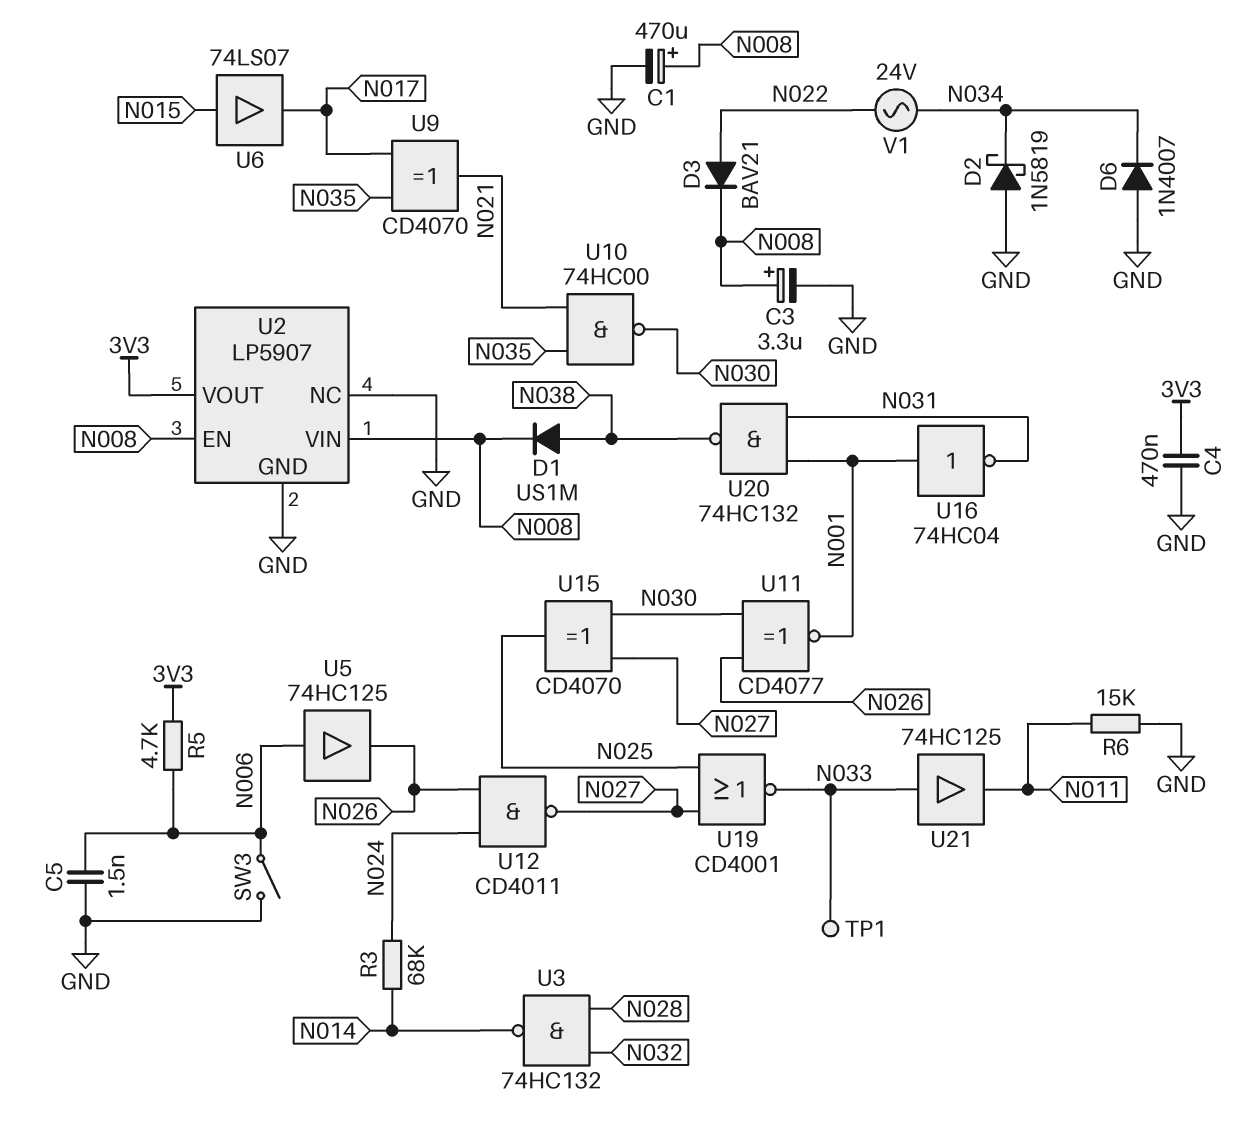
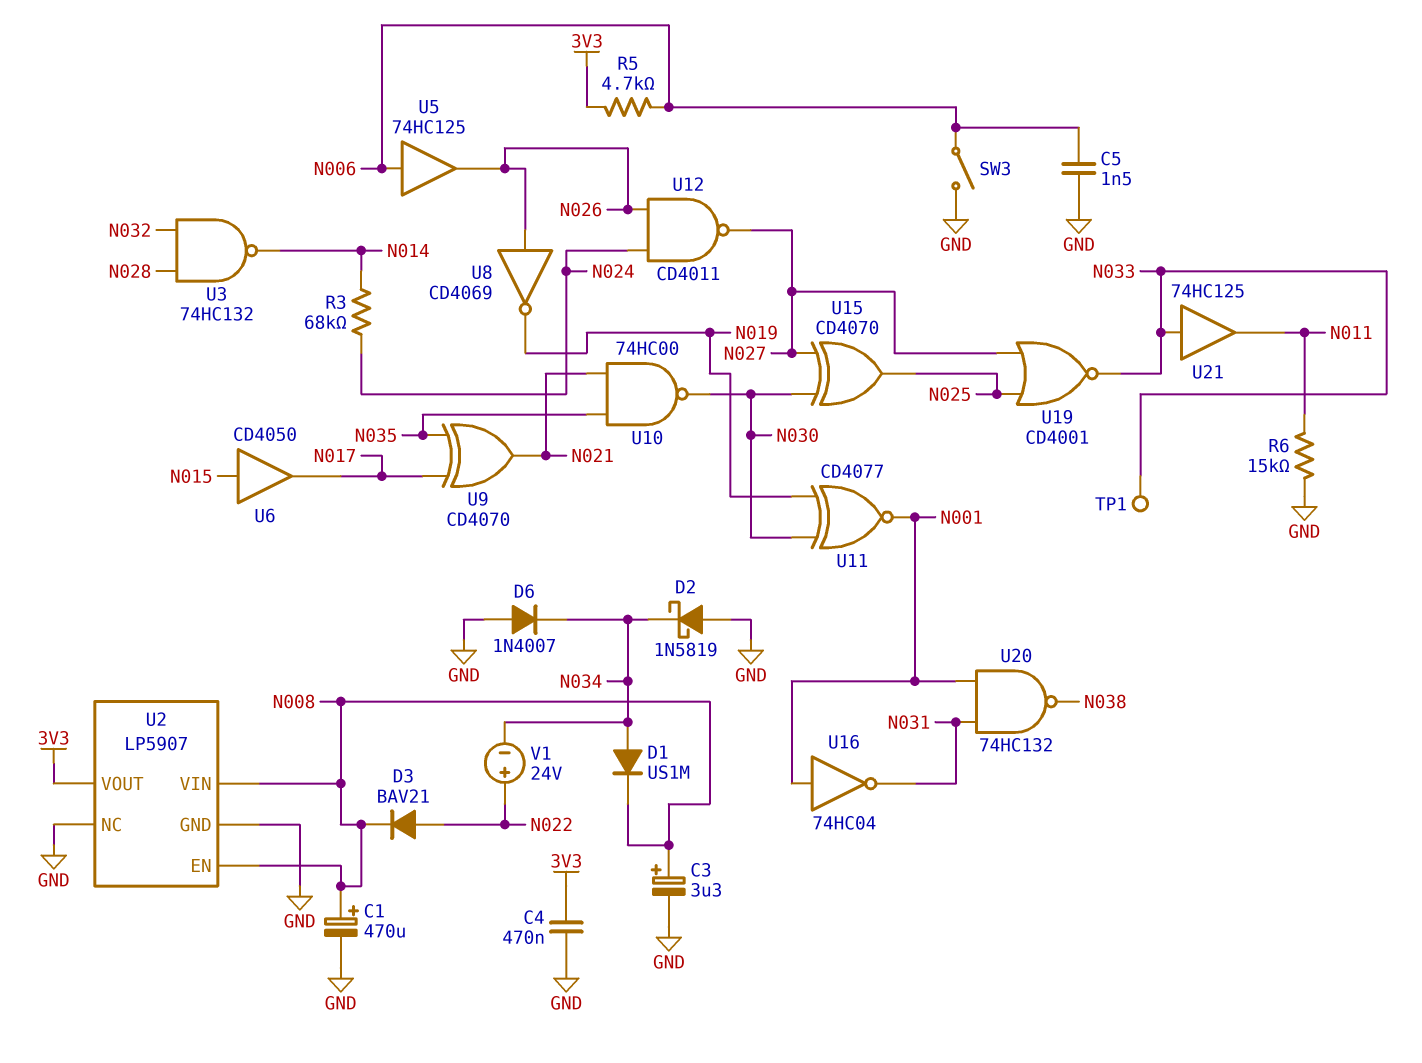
D1: diode US1M (A N038, K N008) -> diode US1M (A N034, K N008)
U6: buffer 74LS07 (in N015, out N017) -> buffer CD4050 (in N015, out N017)
U8: none -> NOT CD4069 (in N026, out N019)
U11: XNOR CD4077 (in N026, in N030, out N001) -> XNOR CD4077 (in N019, in N030, out N001)
V1: AC 24V (N022, N034) -> 24V (plus N022, minus N034)

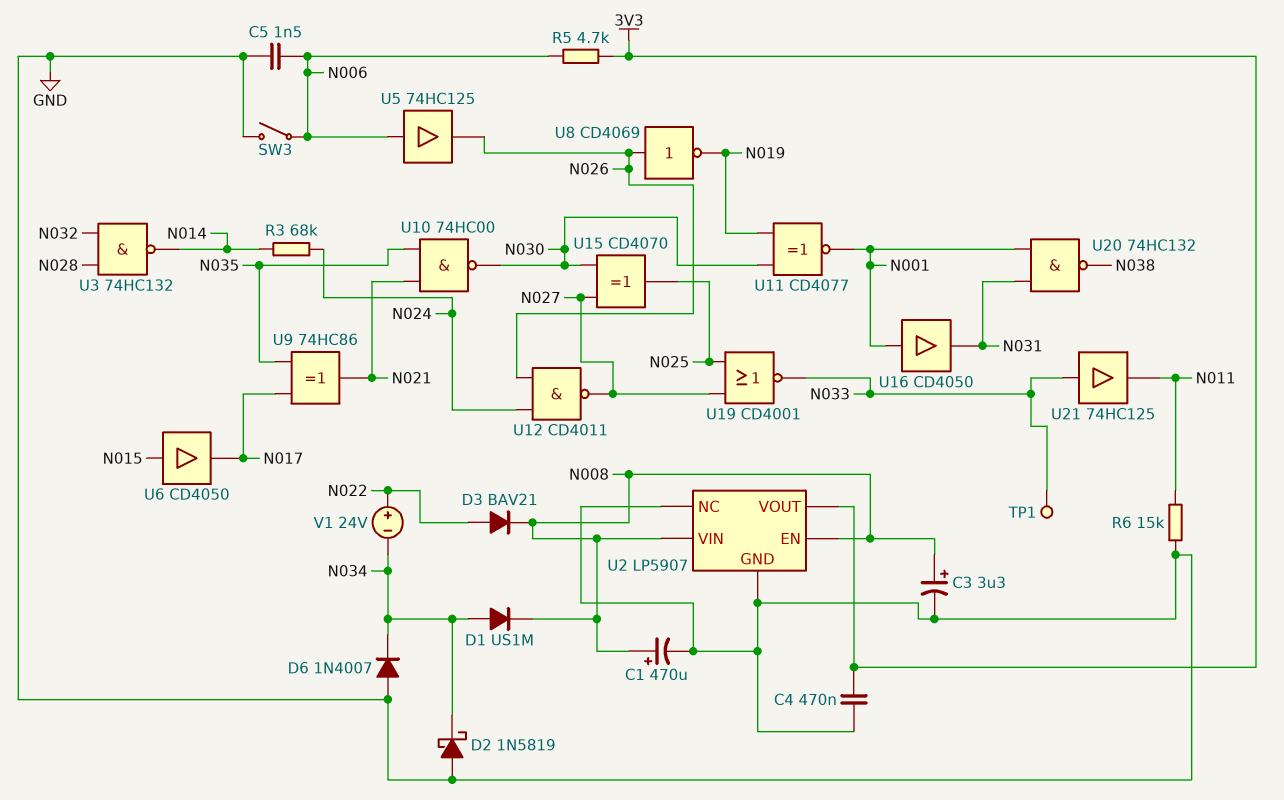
U9: XOR CD4070 (in N017, in N035, out N021) -> XOR 74HC86 (in N017, in N035, out N021)
U16: NOT 74HC04 (in N001, out N031) -> buffer CD4050 (in N001, out N031)

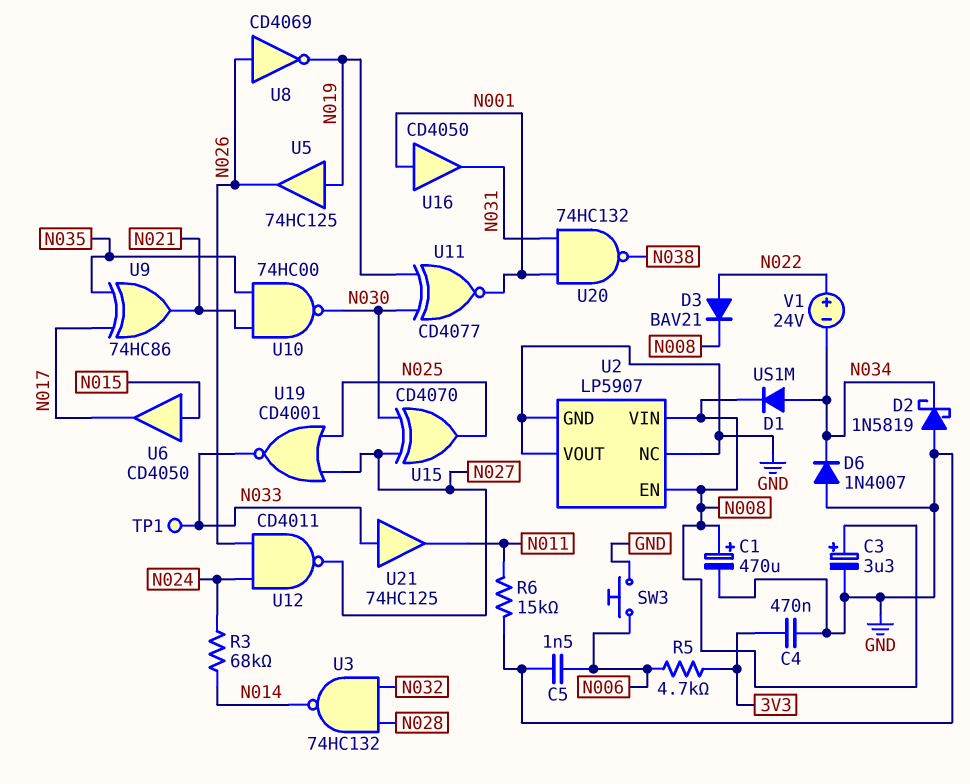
SW3: switch (GND, N006) -> button (GND, N006)
U2 pin VOUT: 3V3 -> GND
U5: buffer 74HC125 (in N006, out N026) -> buffer 74HC125 (in N019, out N026)

